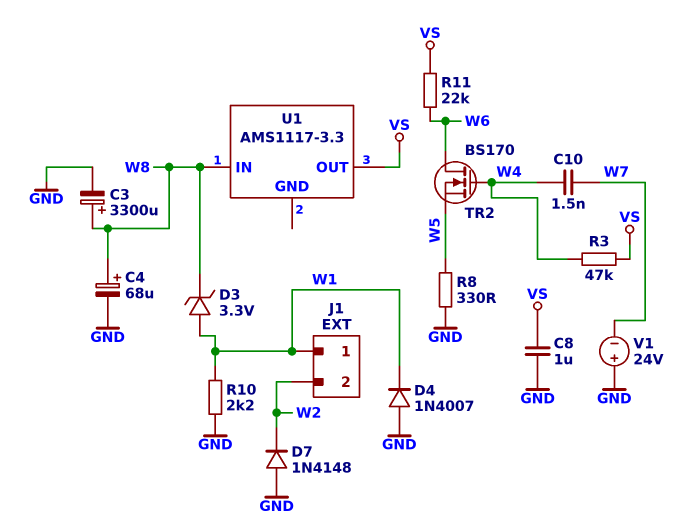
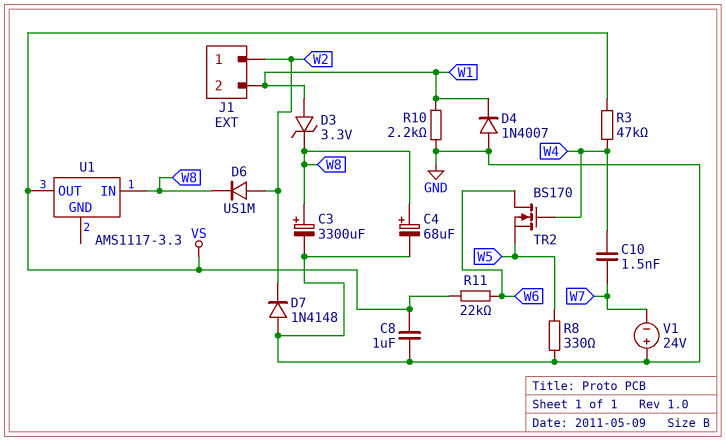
D6: none -> diode US1M (A W2, K W8)
J1 pin 1: W1 -> W2
J1 pin 2: W2 -> W1

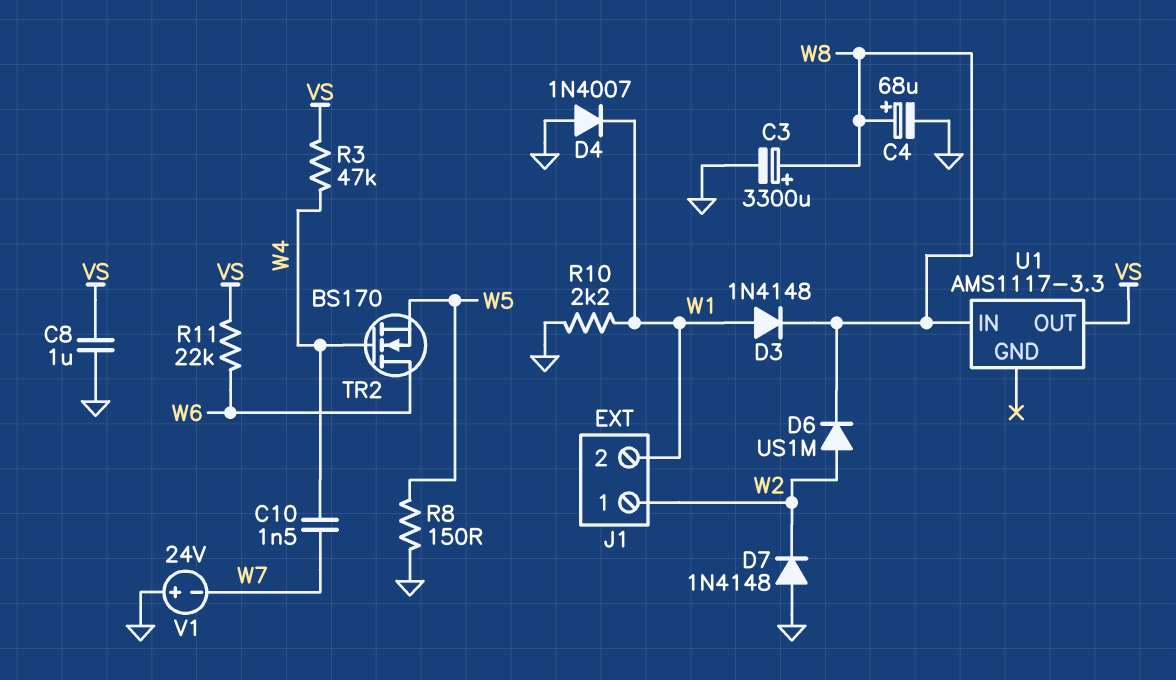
D3: zener 3.3V (A W1, K W8) -> diode 1N4148 (A W1, K W8)
R8: 330 (GND, W5) -> 150 (GND, W5)

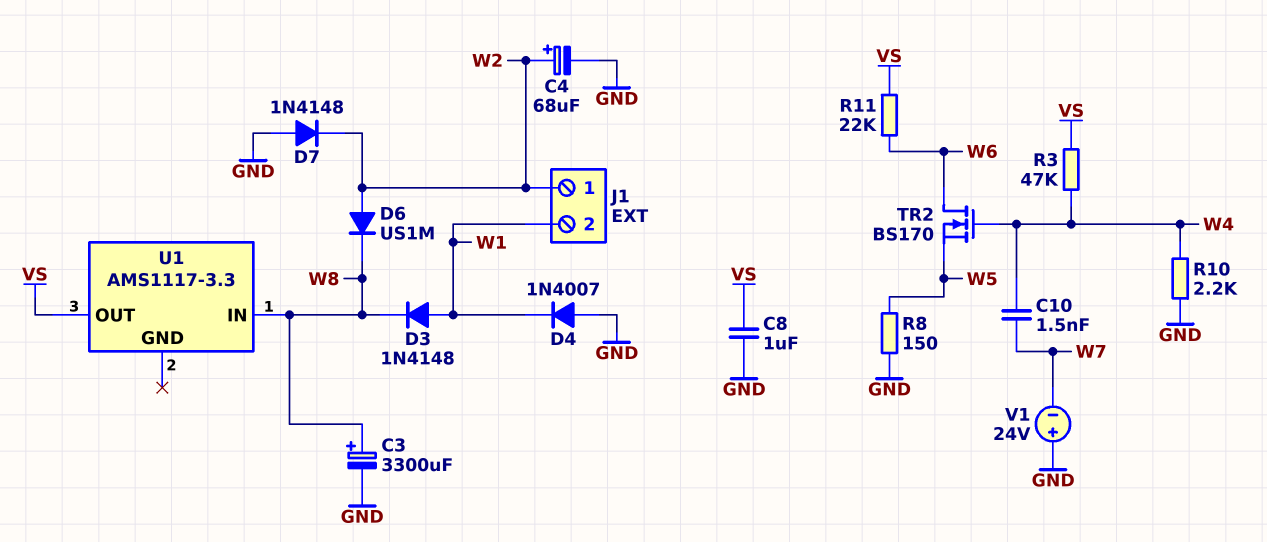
C4: 68uF (plus W8, minus GND) -> 68uF (plus W2, minus GND)
R10: 2.2k (GND, W1) -> 2.2k (GND, W4)

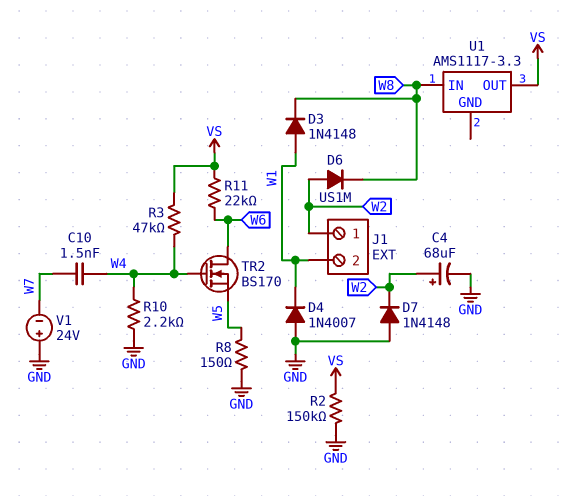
C3: 3300uF (plus W8, minus GND) -> none
C8: 1uF (GND, VS) -> none
R2: none -> 150k (GND, VS)

